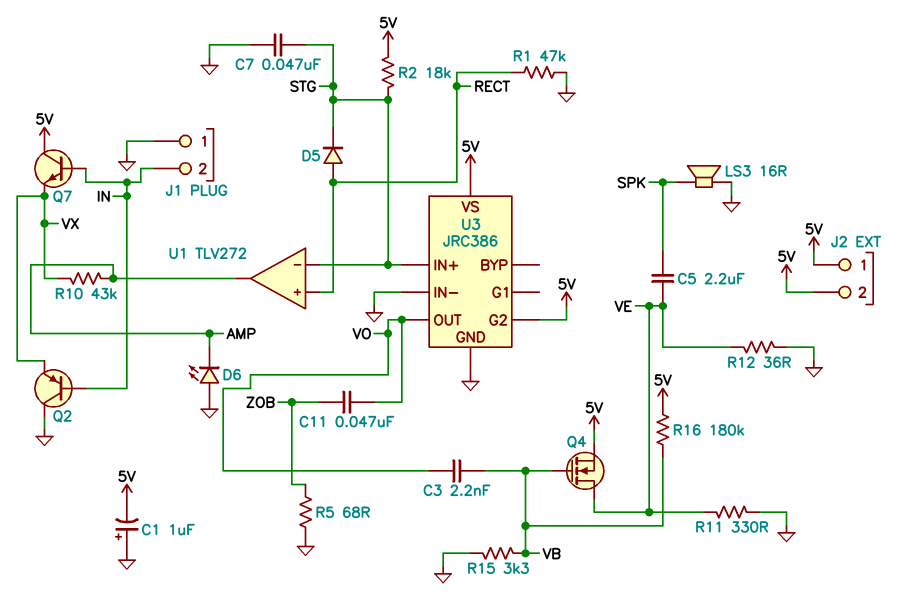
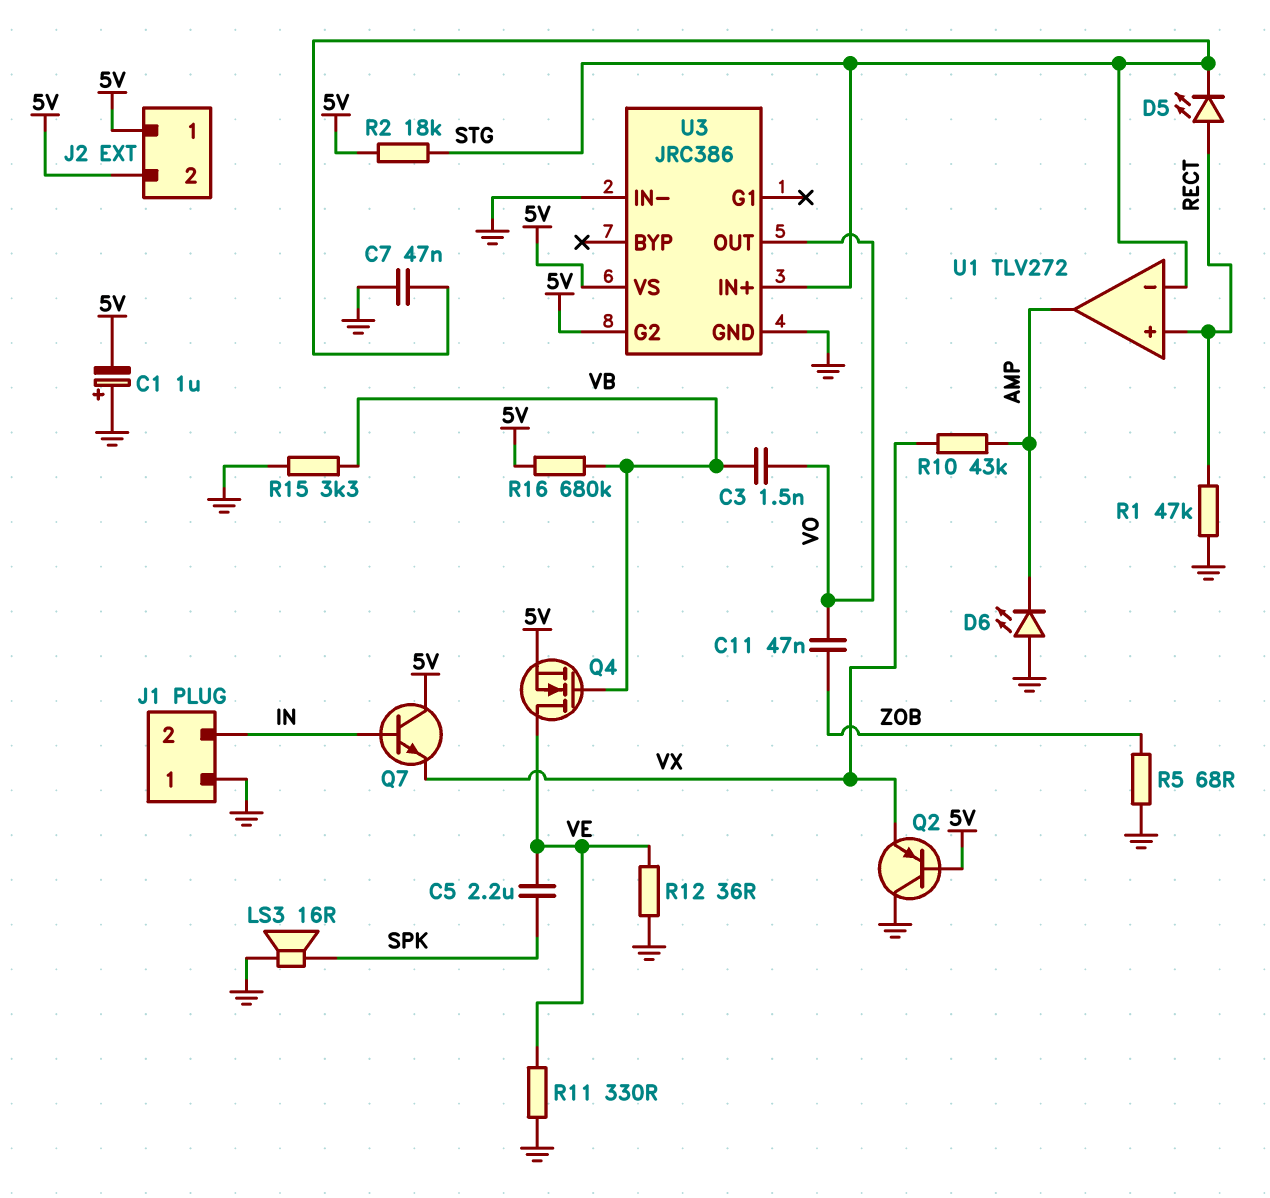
C3: 2.2nF (VB, VO) -> 1.5nF (VB, VO)
D5: diode (A RECT, K STG) -> LED (A RECT, K STG)
Q2: PNP (B IN, C GND, E VX) -> PNP (B 5V, C GND, E VX)
R16: 180k (5V, VB) -> 680k (5V, VB)

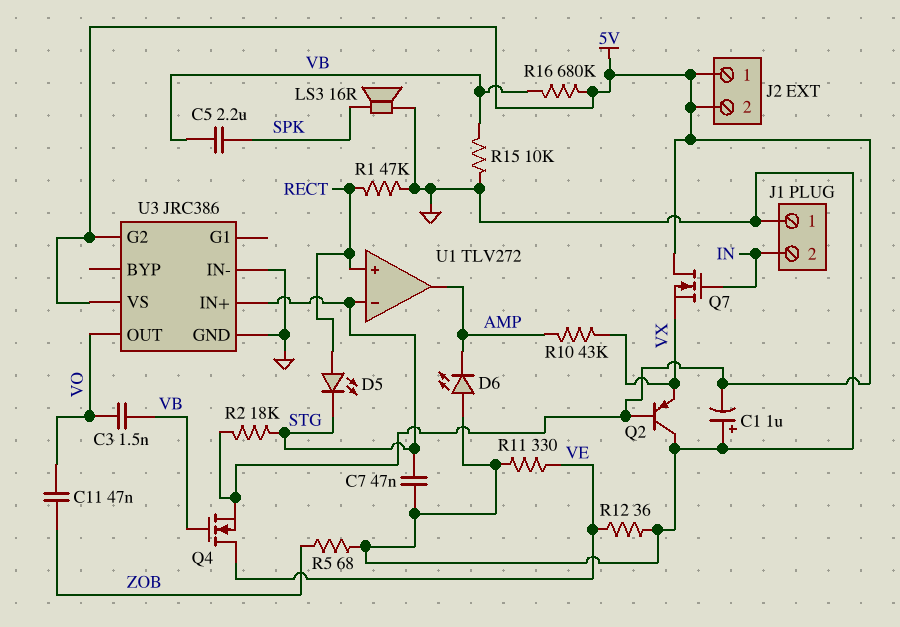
C5: 2.2uF (SPK, VE) -> 2.2uF (SPK, VB)
Q7: NPN (B IN, C 5V, E VX) -> NMOS (G IN, D 5V, S VX)
R15: 3.3k (GND, VB) -> 10k (GND, VB)

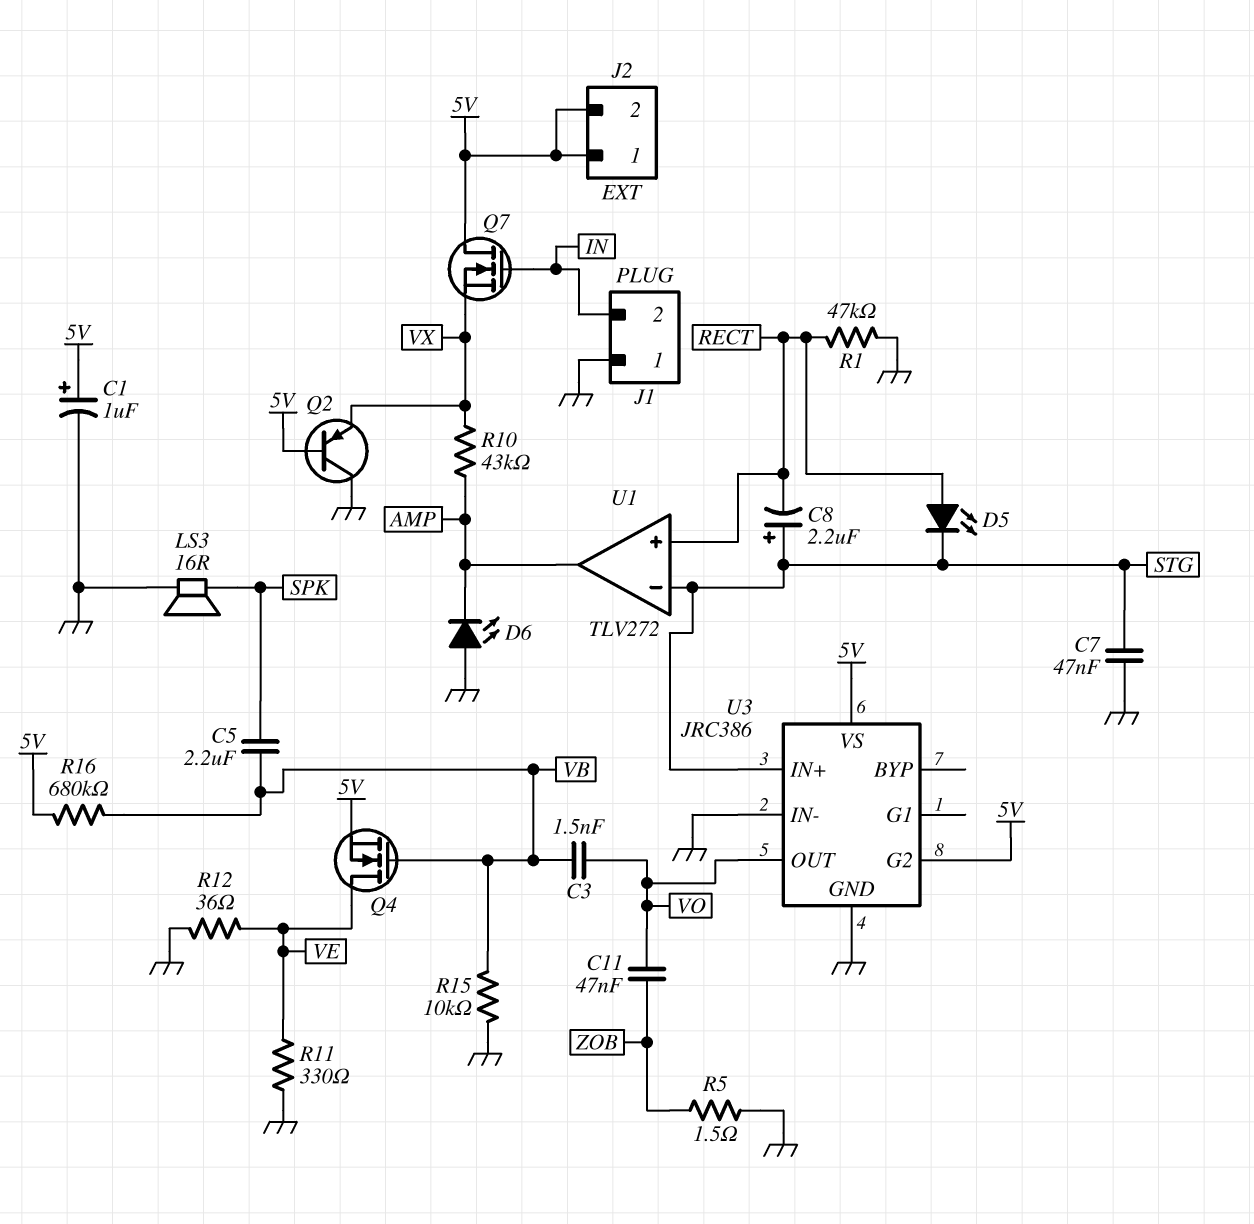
C1: 1uF (plus GND, minus 5V) -> 1uF (plus 5V, minus GND)
C8: none -> 2.2uF (plus STG, minus RECT)
R2: 18k (5V, STG) -> none
R5: 68 (GND, ZOB) -> 1.5 (GND, ZOB)

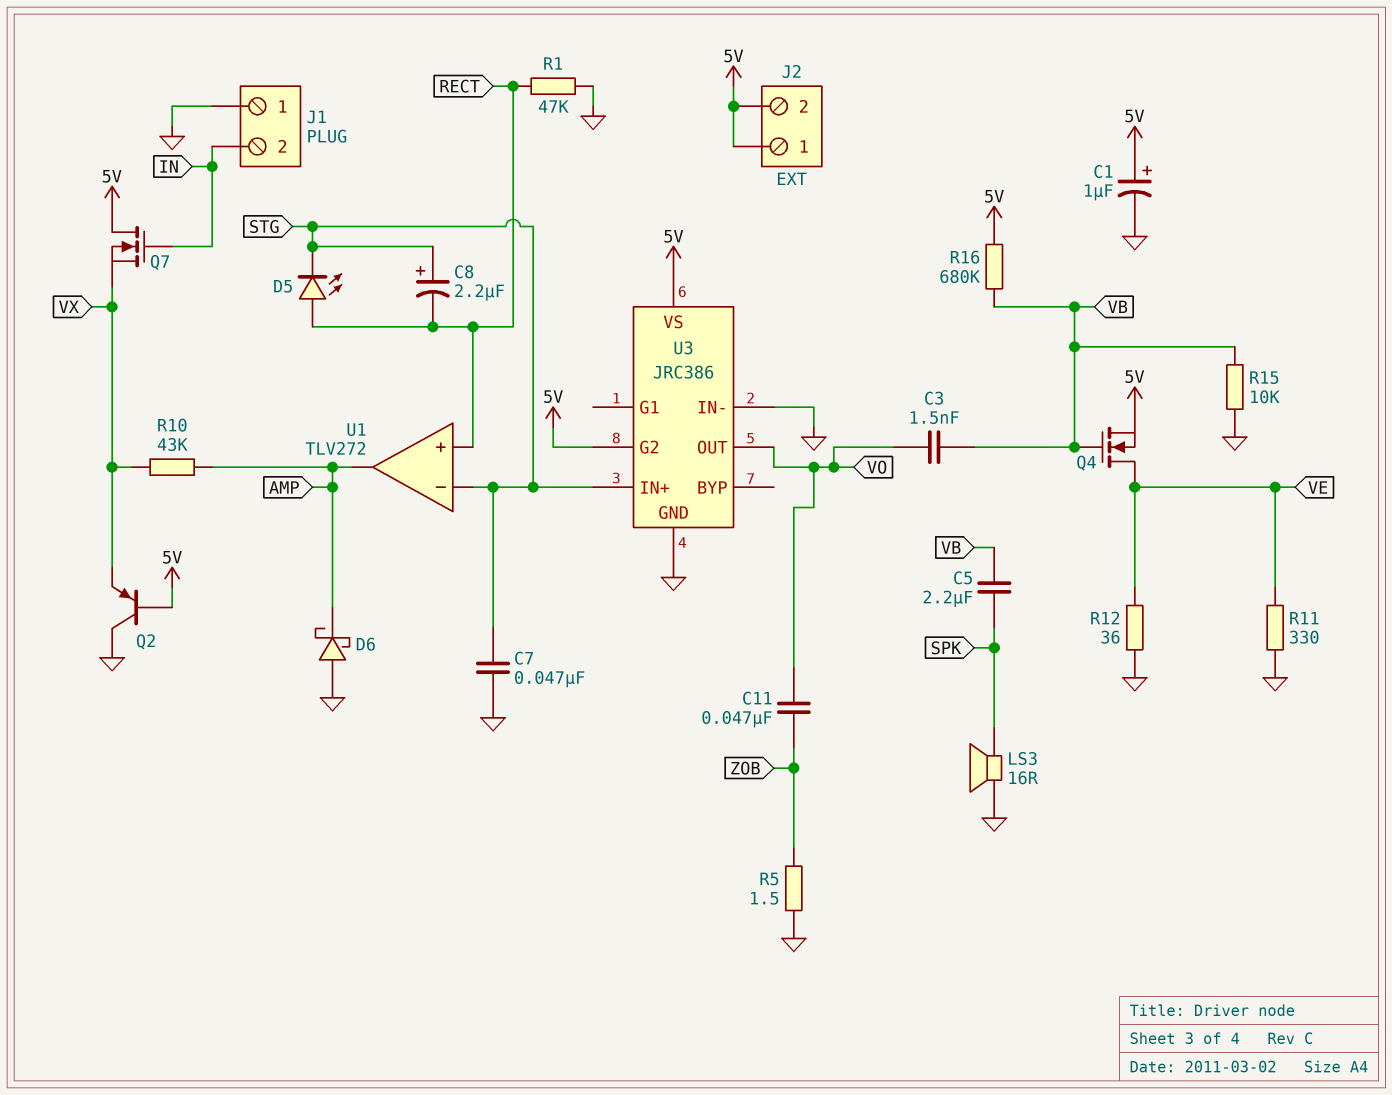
D6: LED (A GND, K AMP) -> schottky (A GND, K AMP)

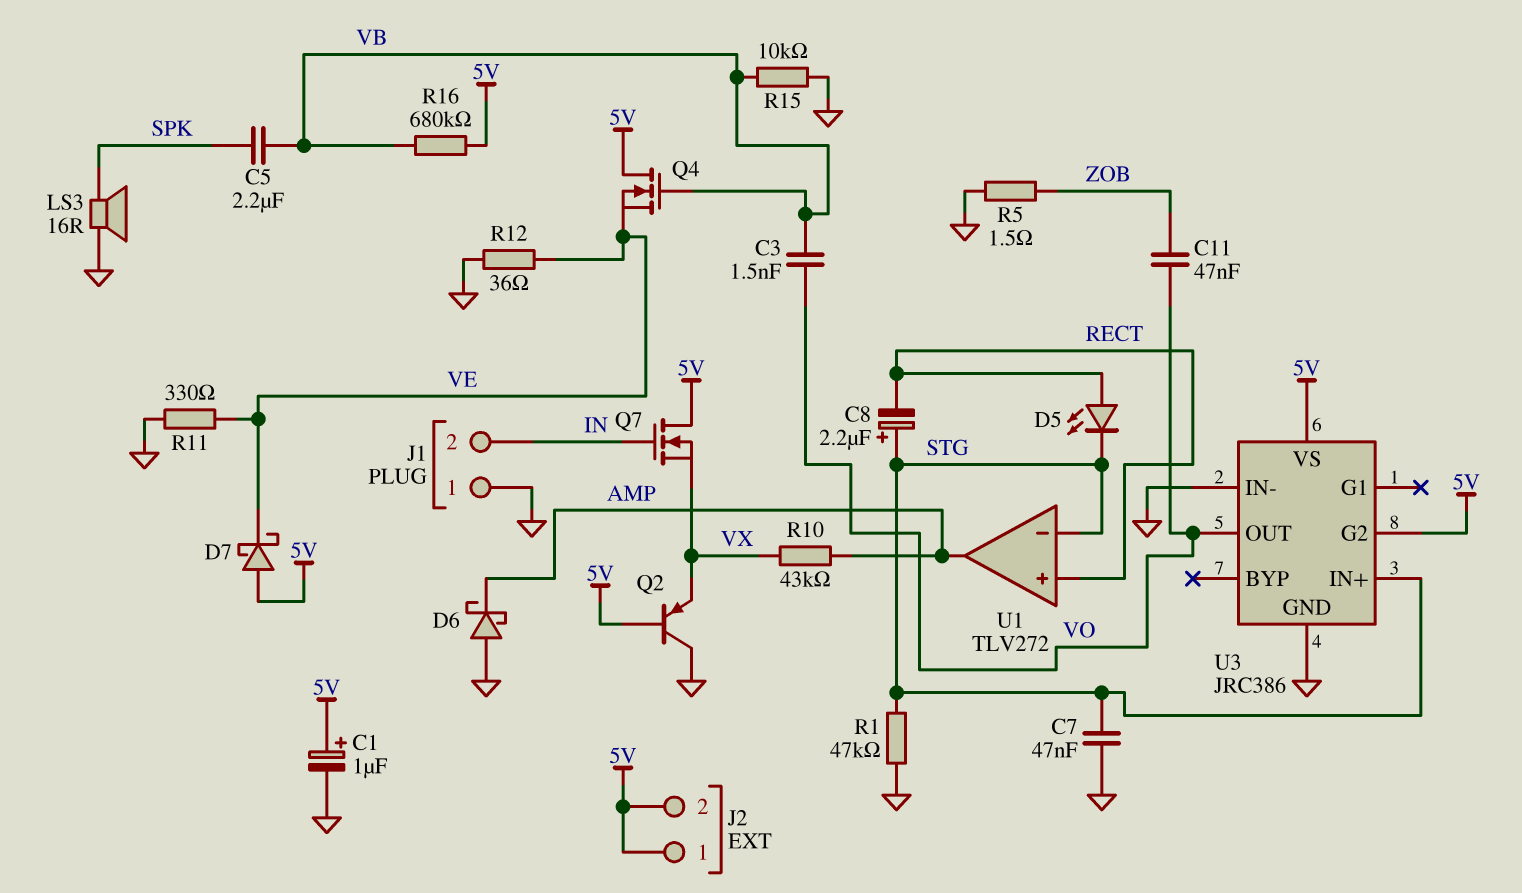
D7: none -> schottky (A 5V, K VE)
Q4: NMOS (G VB, D VE, S 5V) -> NMOS (G VB, D 5V, S VE)
R1: 47k (GND, RECT) -> 47k (GND, STG)

